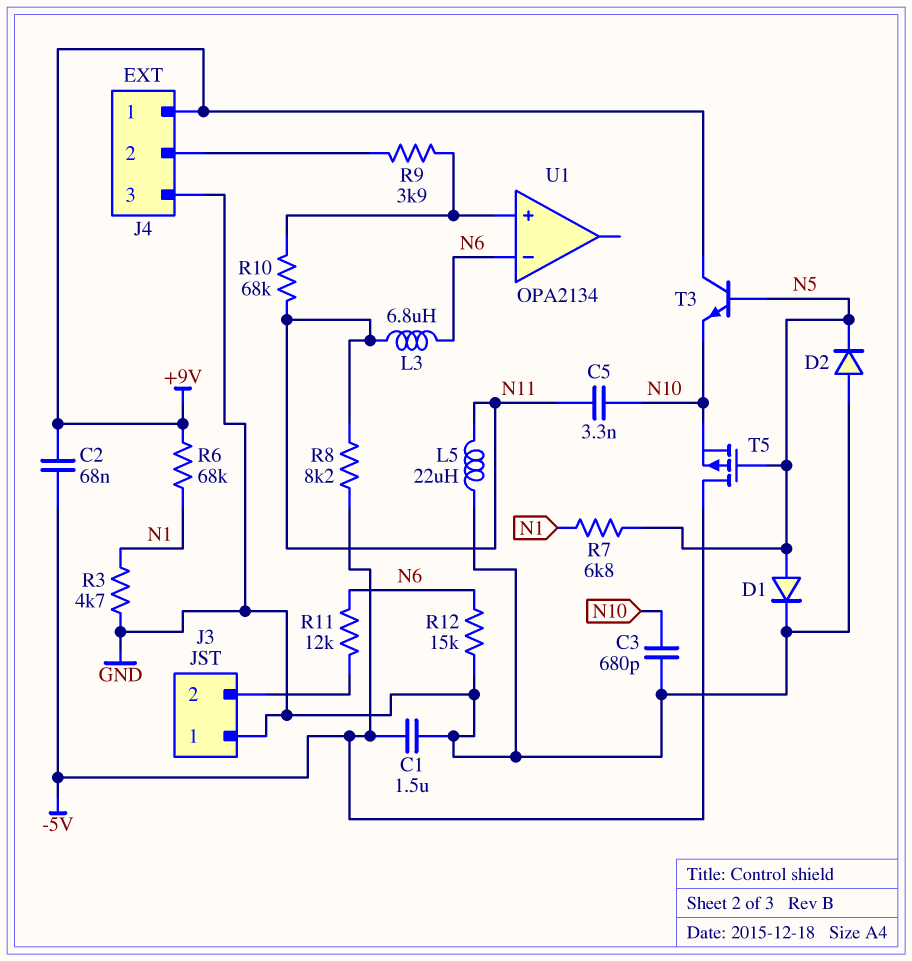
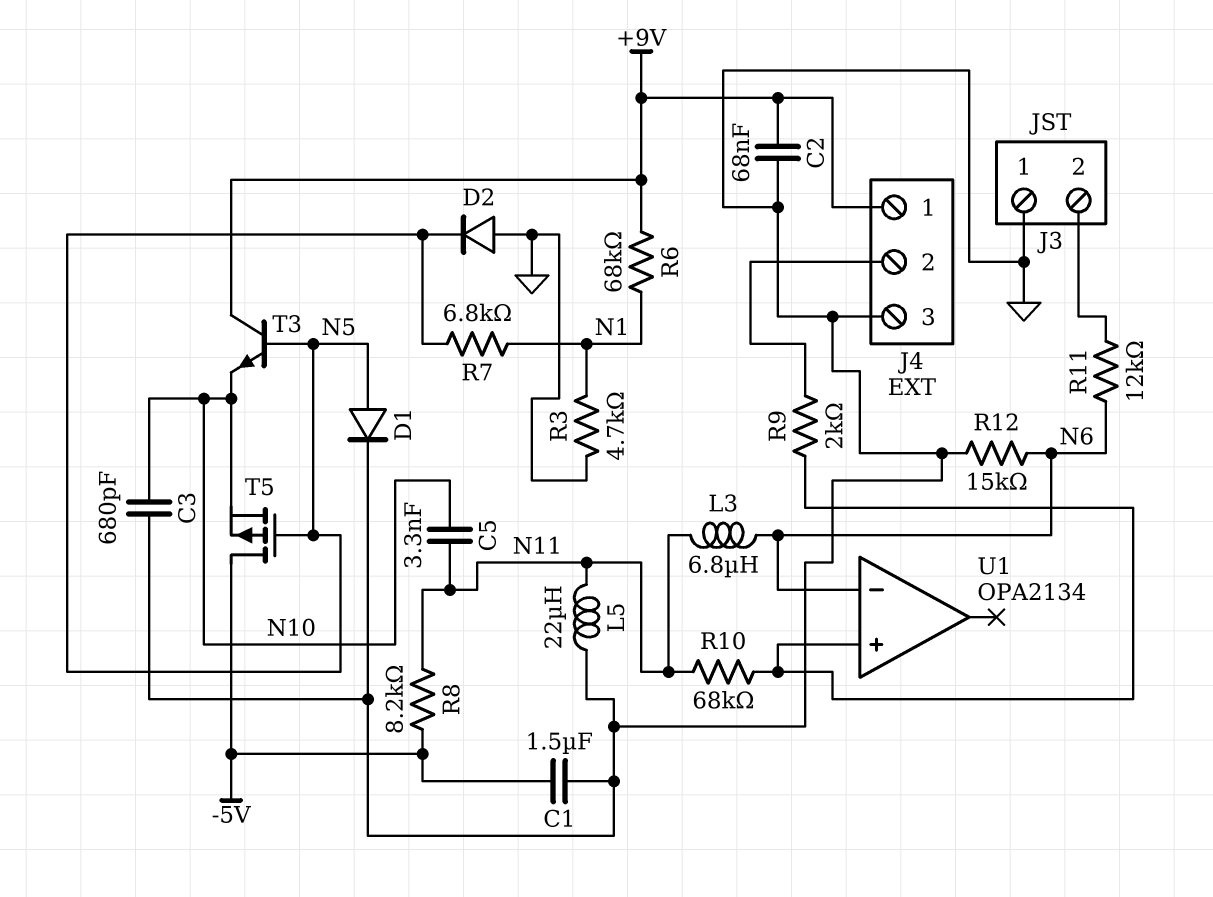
C2: 68nF (+9V, -5V) -> 68nF (+9V, GND)
R9: 3.9k (J4/2, U1/in+) -> 2k (J4/2, U1/in+)

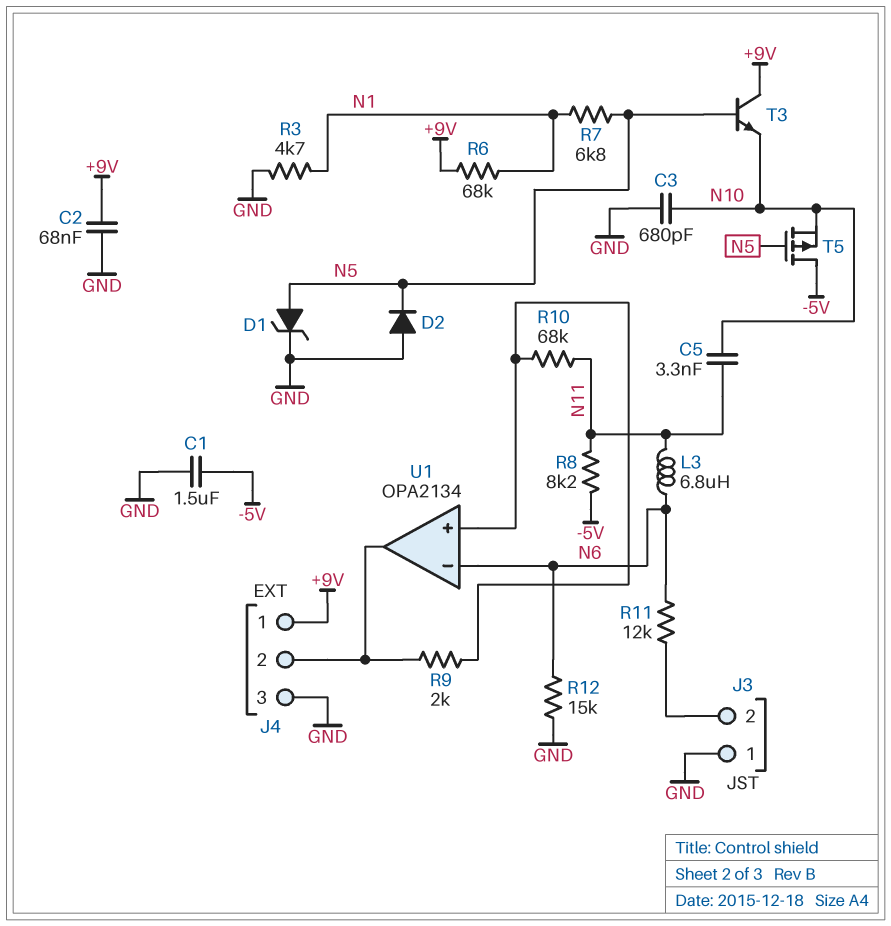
D1: diode (A N5, K GND) -> zener (A N5, K GND)
L5: 22uH (GND, N11) -> none
U1 pin out: none -> J4/2

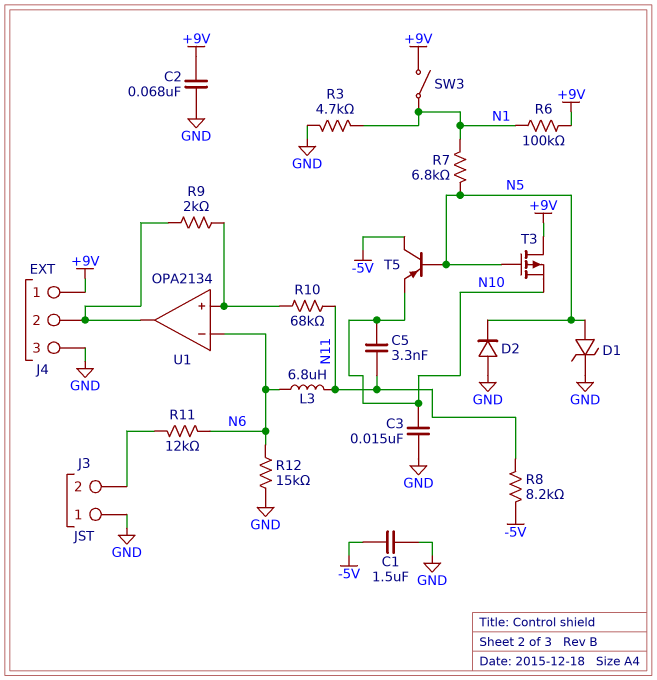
C3: 680pF (GND, N10) -> 15nF (GND, N10)
R6: 68k (+9V, N1) -> 100k (+9V, N1)
SW3: none -> switch (+9V, N1)
T3: NPN (B N5, C +9V, E N10) -> PMOS (G N5, D +9V, S N10)
T5: PMOS (G N5, D -5V, S N10) -> PNP (B N5, C -5V, E N10)

